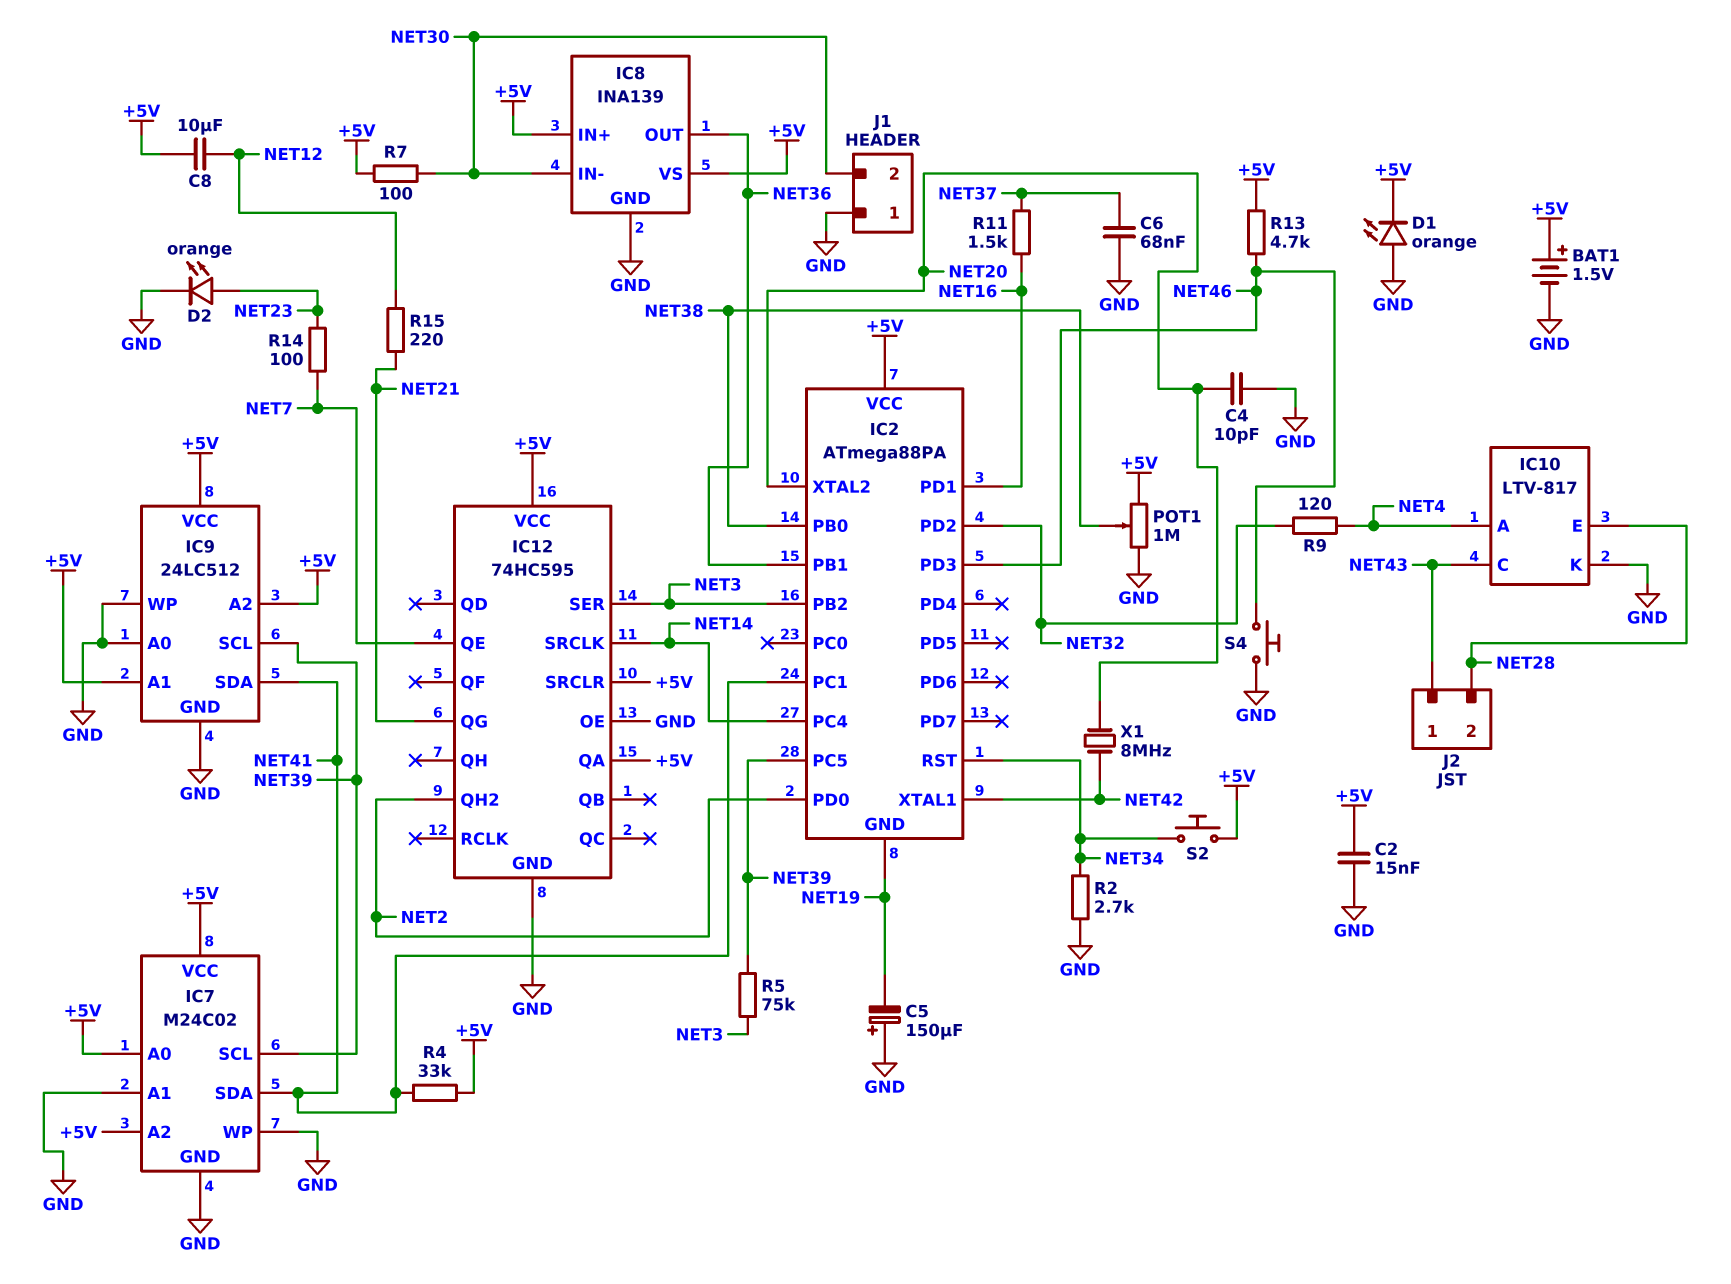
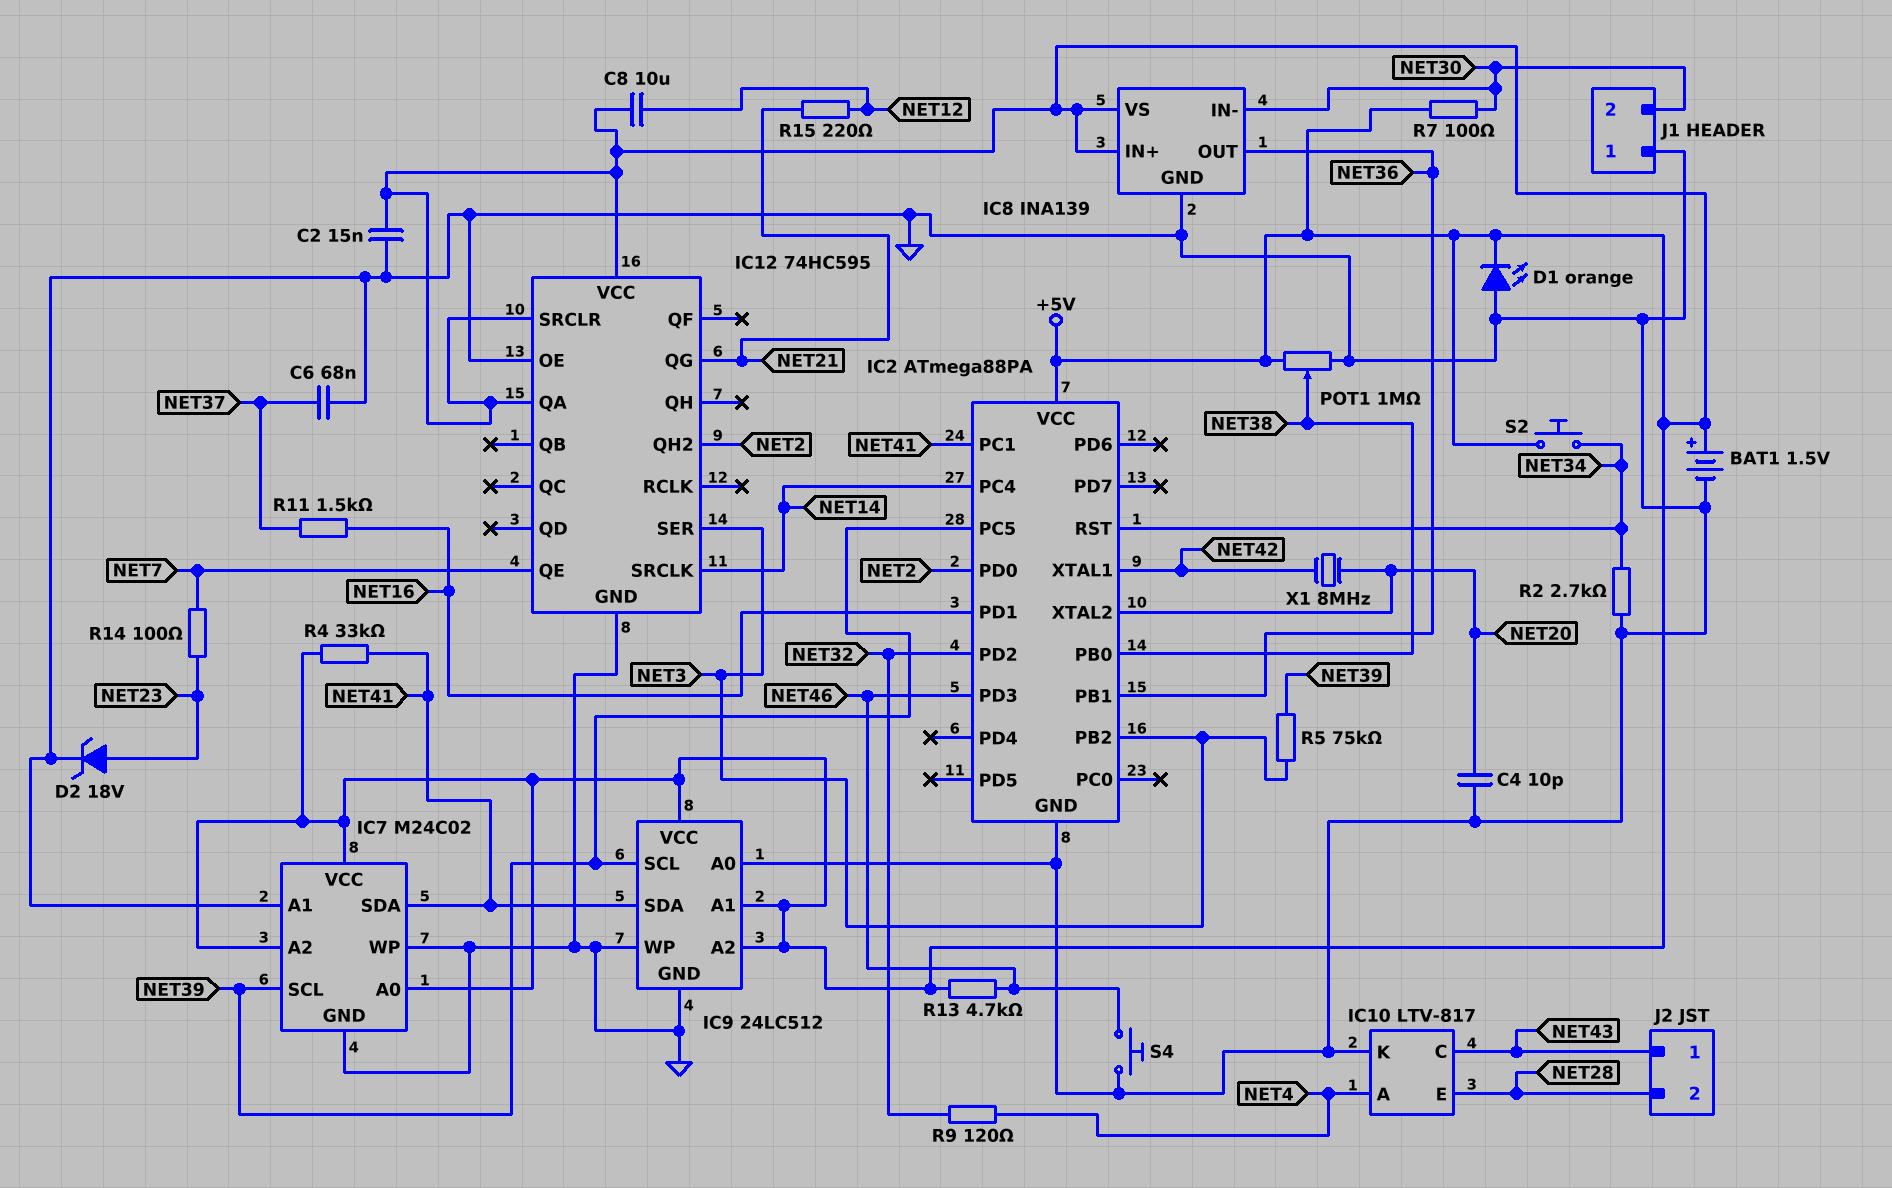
C5: 150uF (plus GND, minus NET19) -> none
D2: LED orange (A NET23, K GND) -> zener 18V (A NET23, K GND)
IC2 pin GND: NET19 -> GND

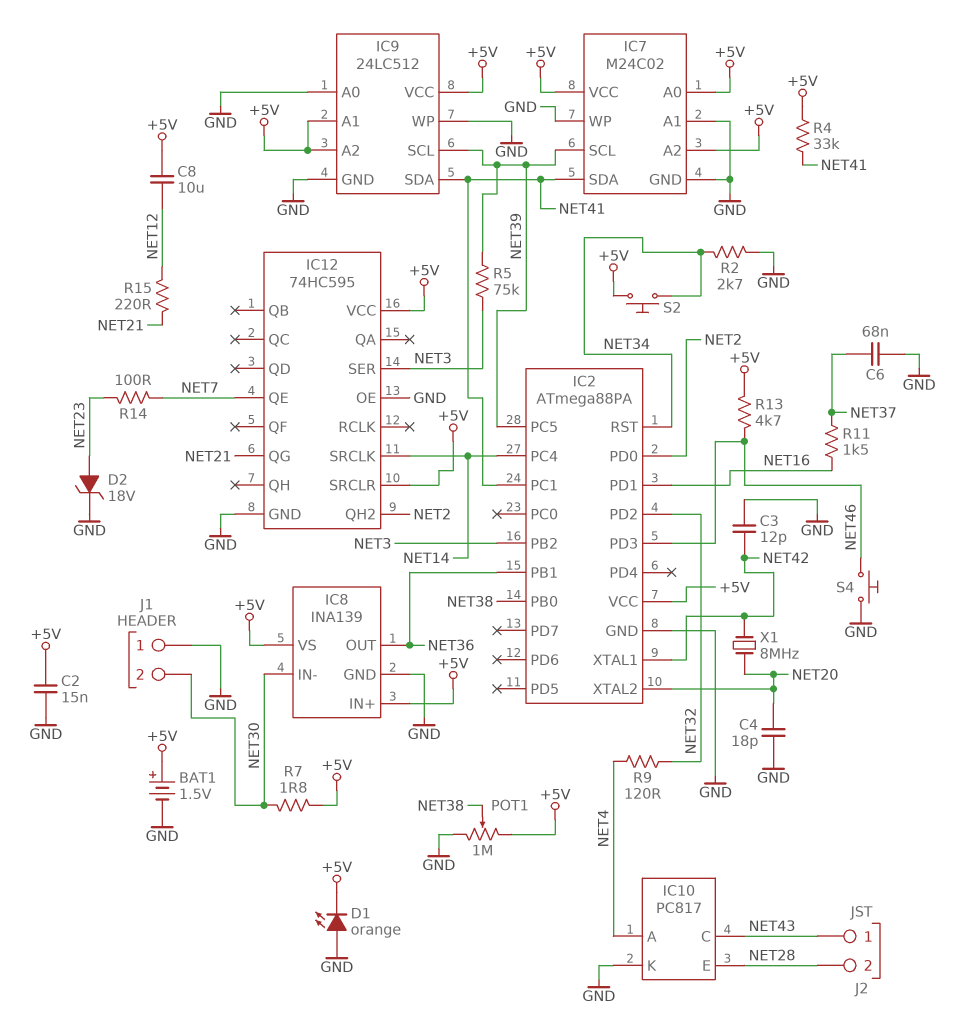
C3: none -> 12pF (GND, NET42)
C4: 10pF (GND, NET20) -> 18pF (GND, NET20)
IC10: LTV-817 -> PC817
IC12 pin QA: +5V -> none
R7: 100 (+5V, NET30) -> 1.8 (+5V, NET30)

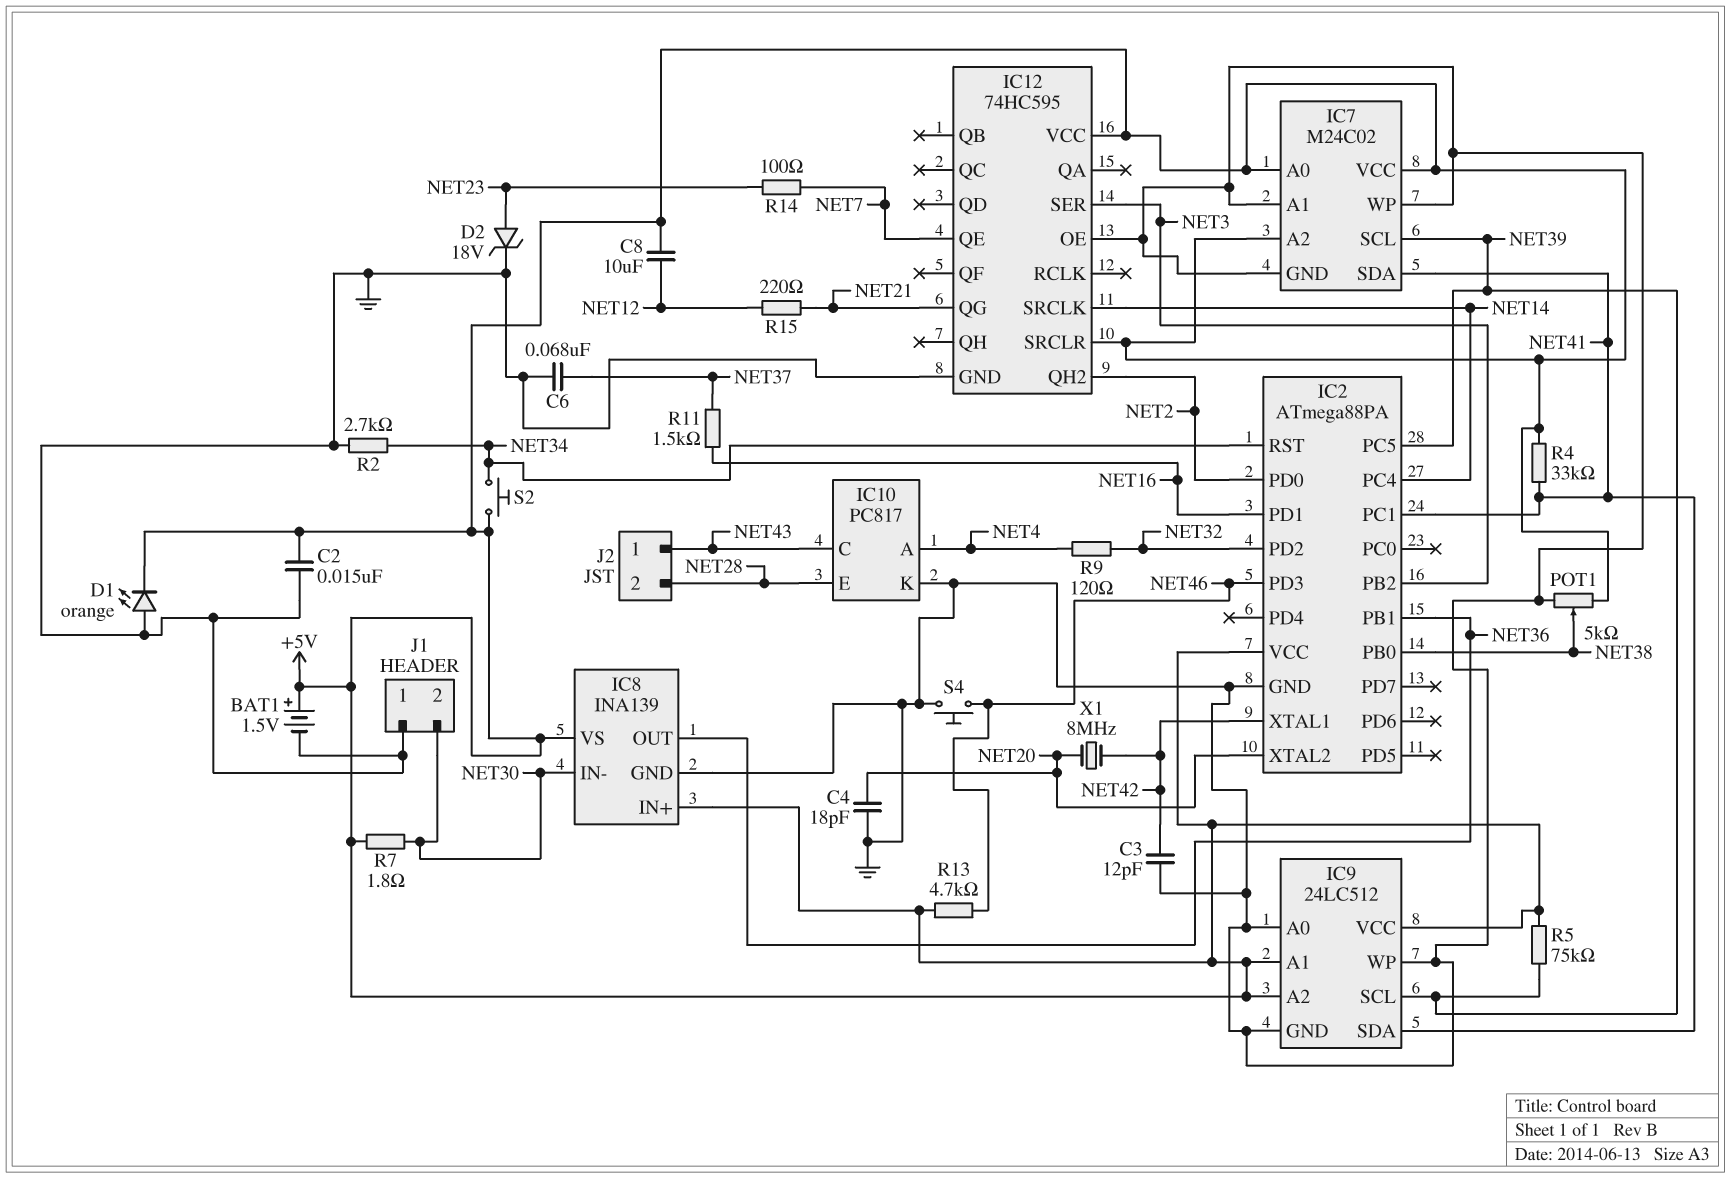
POT1: 1M (+5V, GND, wiper NET38) -> 5k (+5V, GND, wiper NET38)
R5: 75k (NET3, NET39) -> 75k (+5V, NET39)

